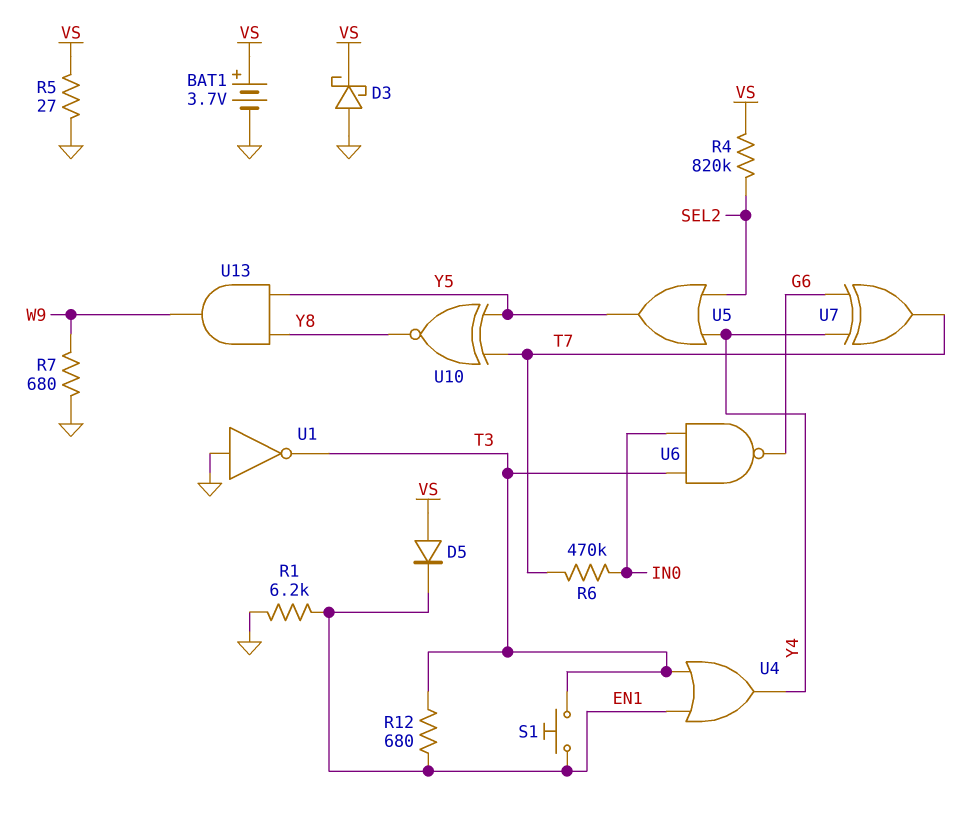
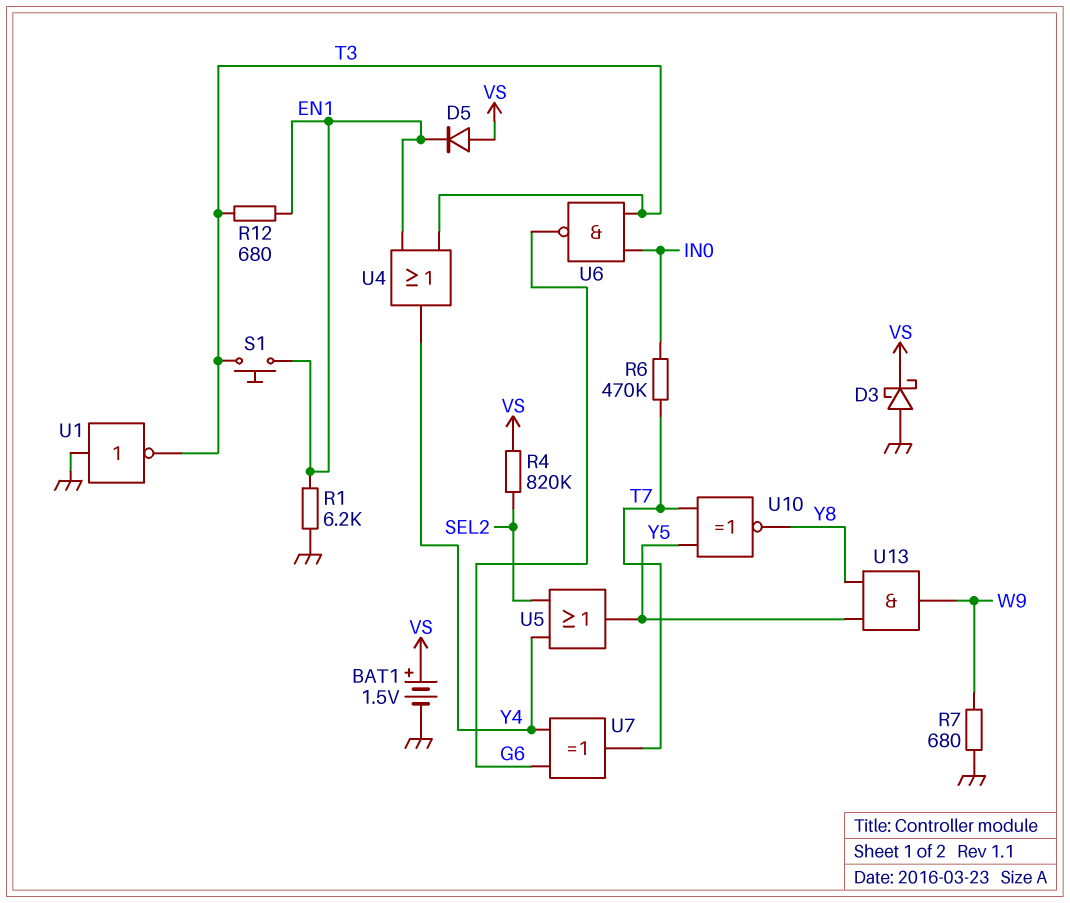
BAT1: 3.7V (plus VS, minus GND) -> 1.5V (plus VS, minus GND)
R5: 27 (GND, VS) -> none

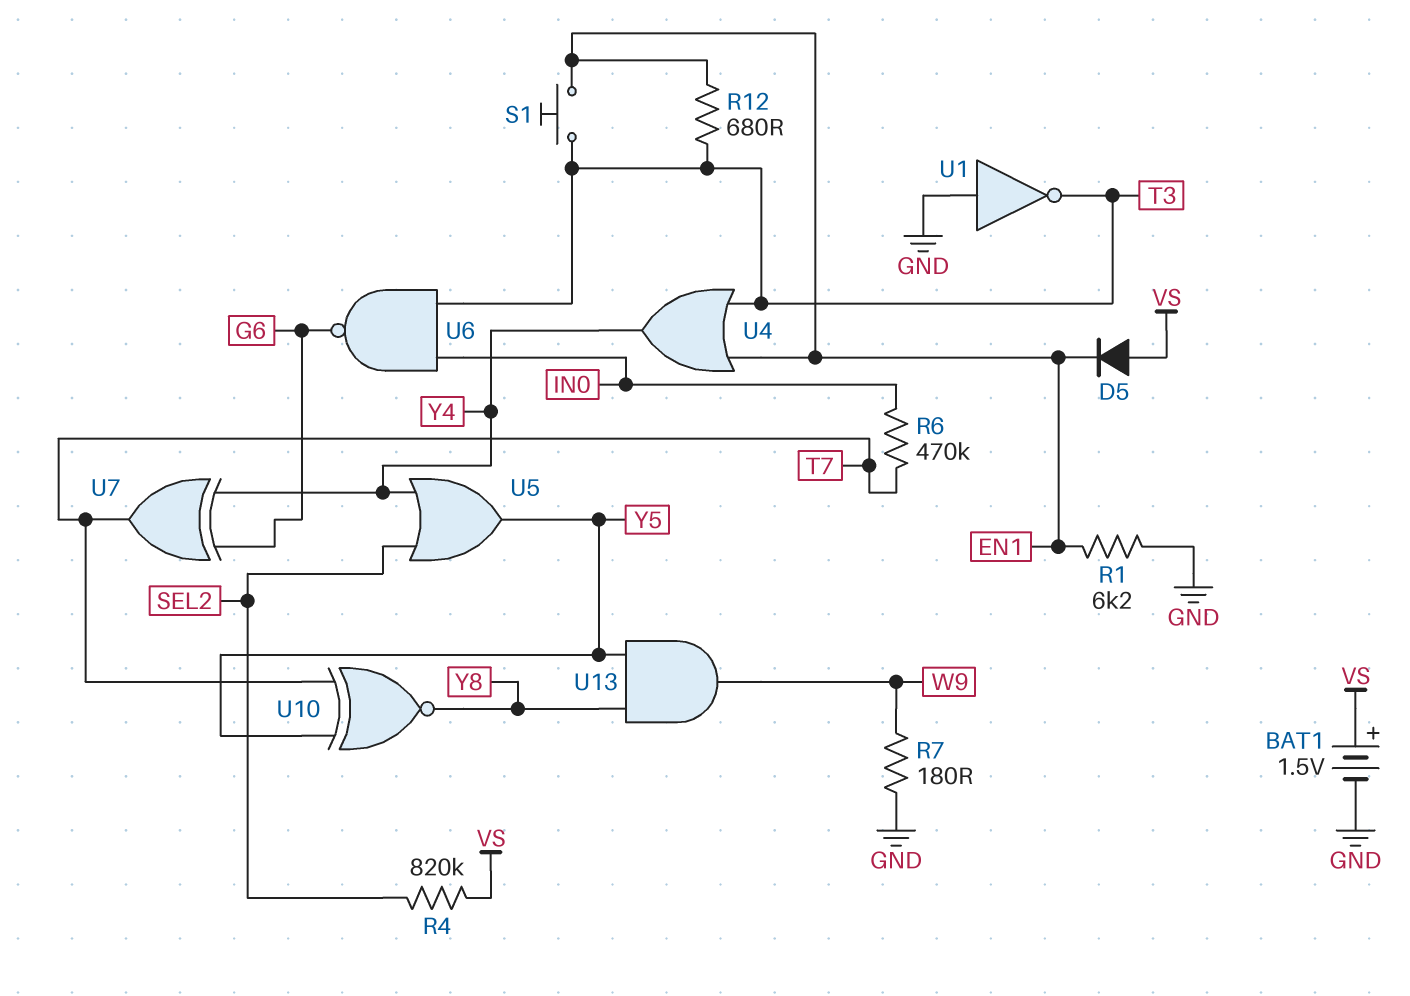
D3: schottky (A GND, K VS) -> none
R7: 680 (GND, W9) -> 180 (GND, W9)

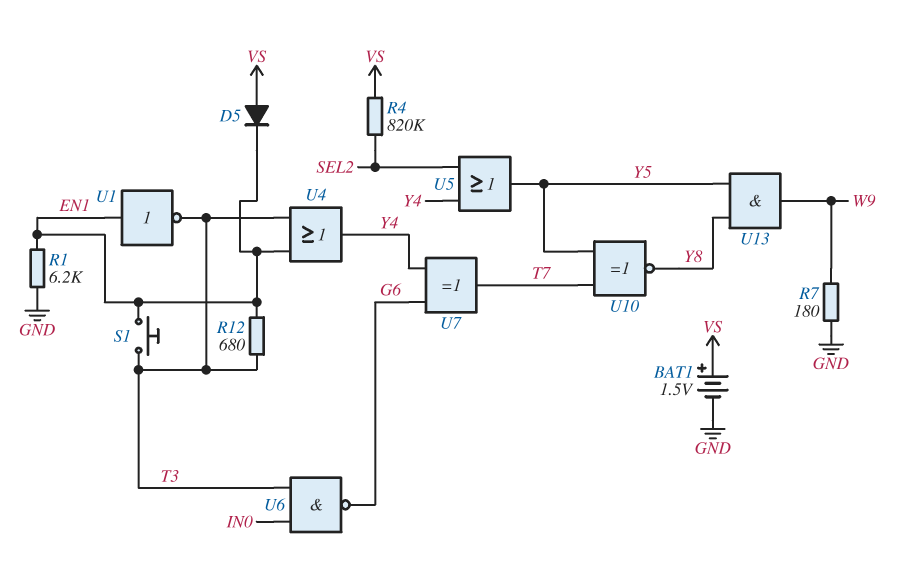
R6: 470k (IN0, T7) -> none
U1: NOT (in GND, out T3) -> NOT (in EN1, out T3)

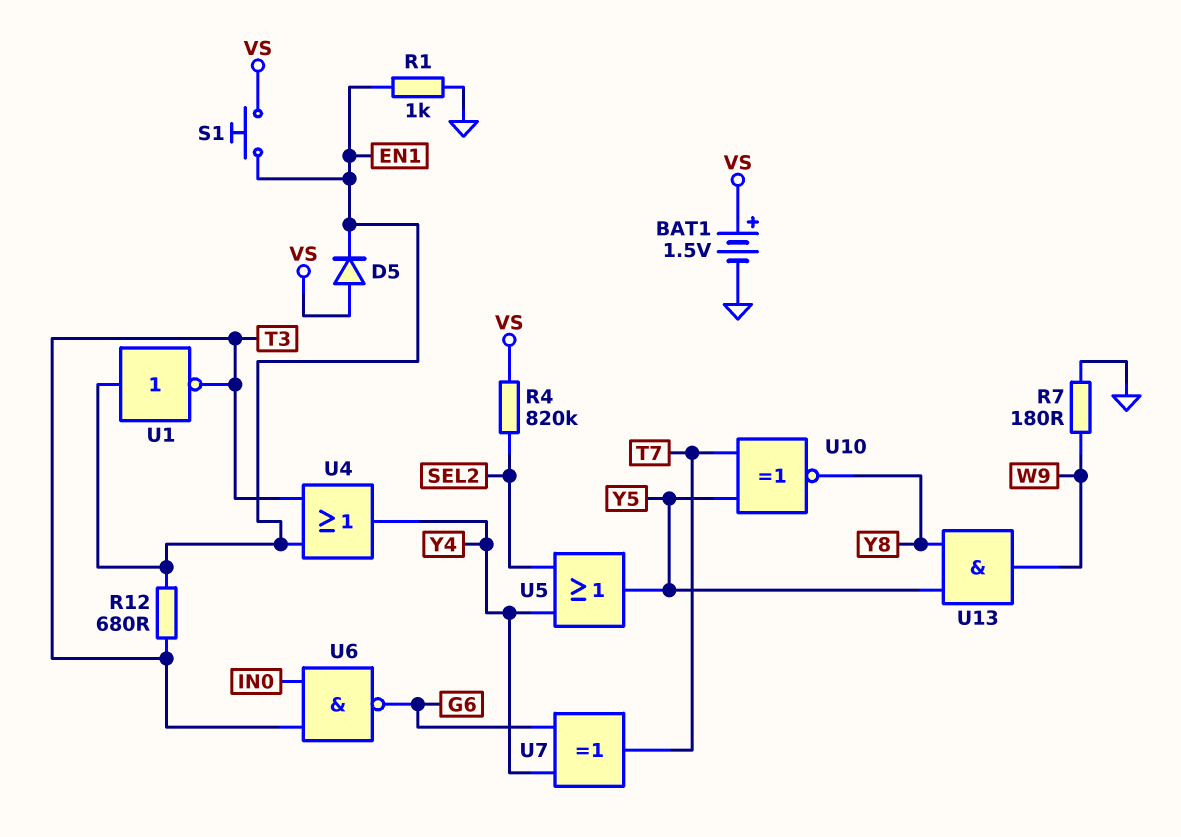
R1: 6.2k (EN1, GND) -> 1k (EN1, GND)
S1: button (EN1, T3) -> button (EN1, VS)

